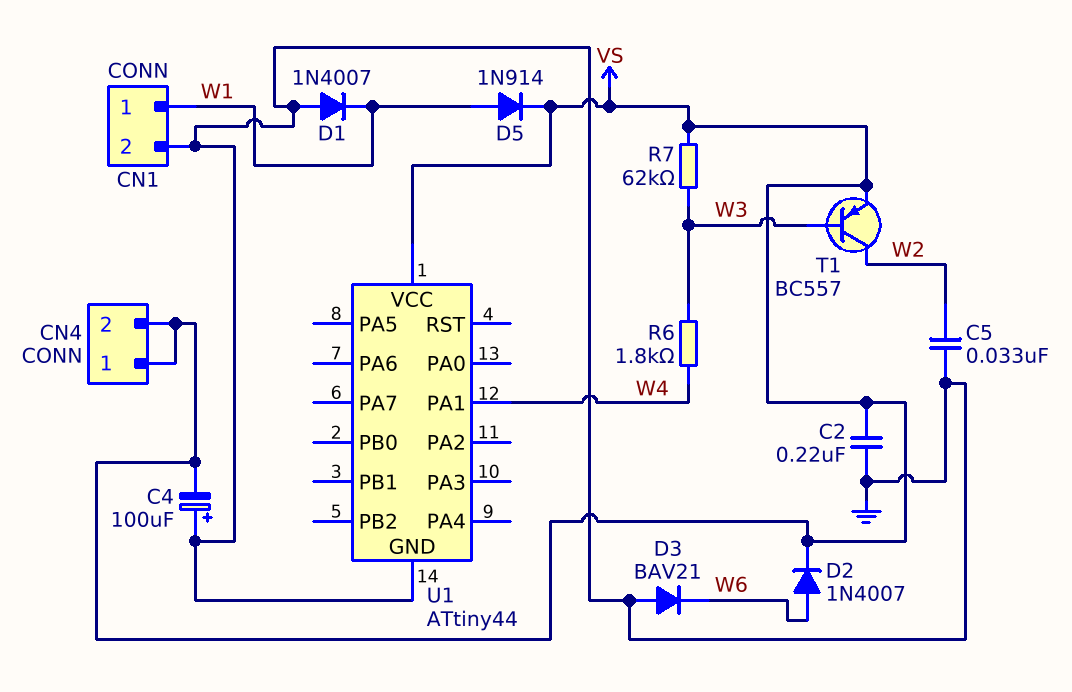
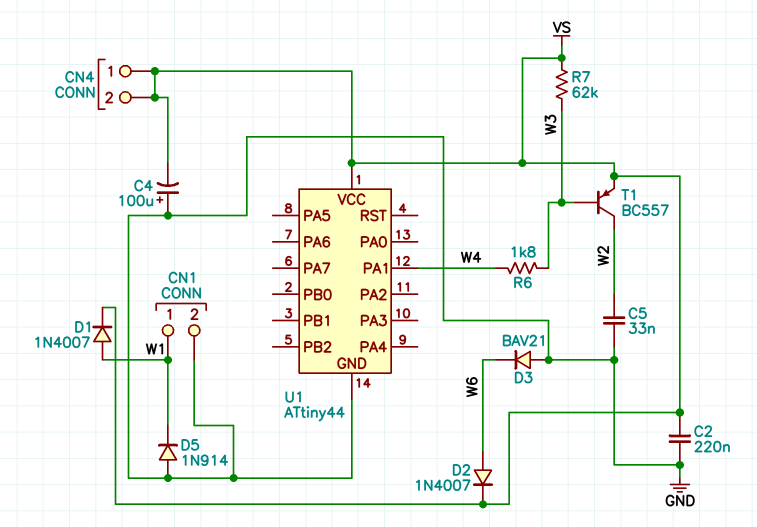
D1: diode 1N4007 (A GND, K W1) -> diode 1N4007 (A W1, K VS)
D5: diode 1N914 (A W1, K VS) -> diode 1N914 (A GND, K W1)

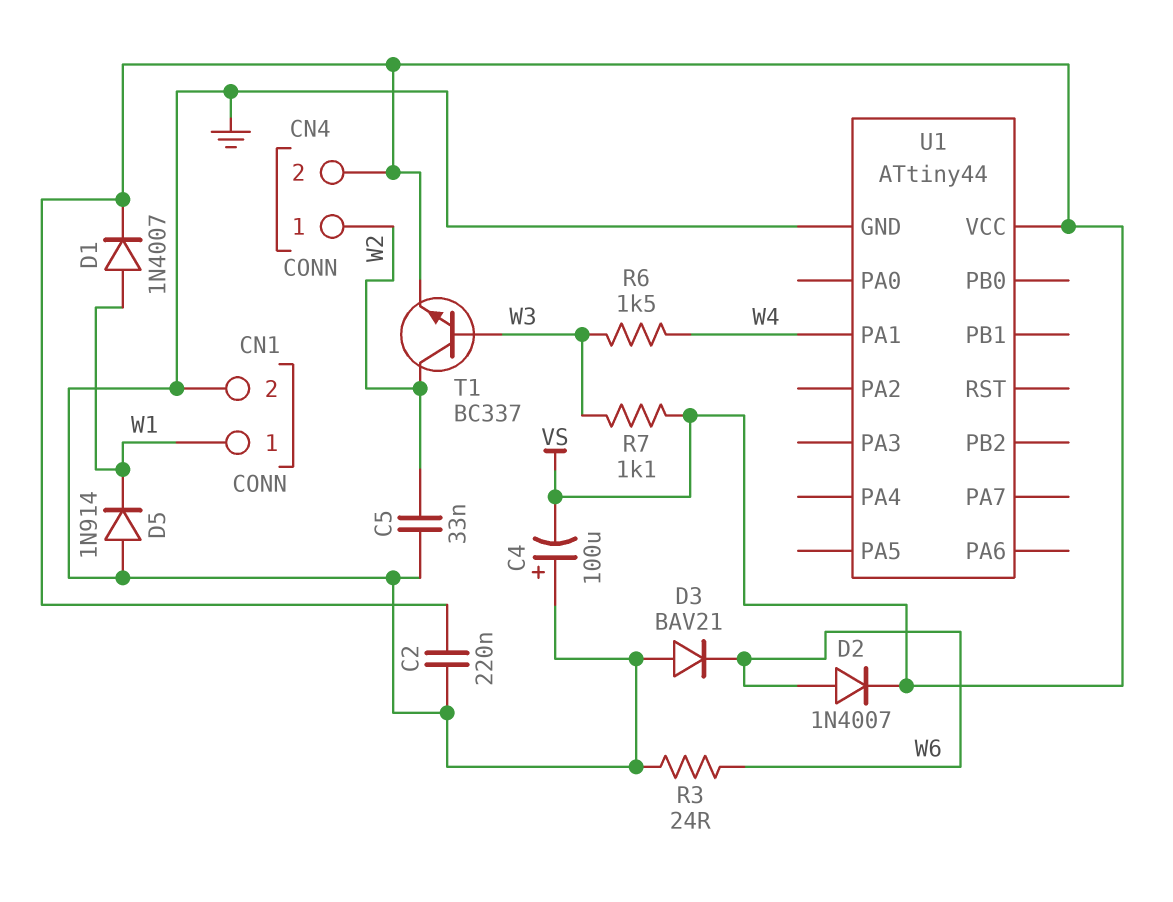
CN4 pin 1: VS -> W2
R3: none -> 24 (GND, W6)
R6: 1.8k (W3, W4) -> 1.5k (W3, W4)
R7: 62k (VS, W3) -> 1.1k (VS, W3)
T1: PNP BC557 (B W3, C W2, E VS) -> NPN BC337 (B W3, C W2, E VS)

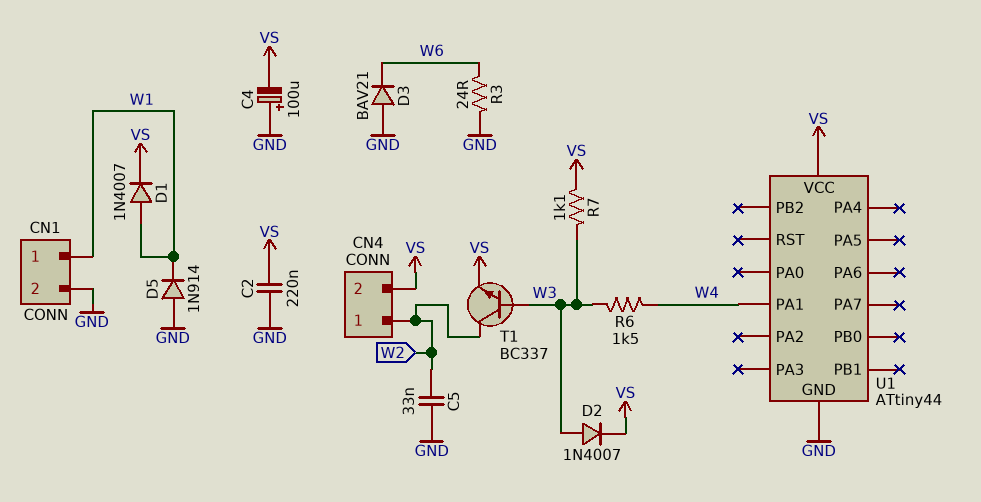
D2: diode 1N4007 (A W6, K VS) -> diode 1N4007 (A W3, K VS)

